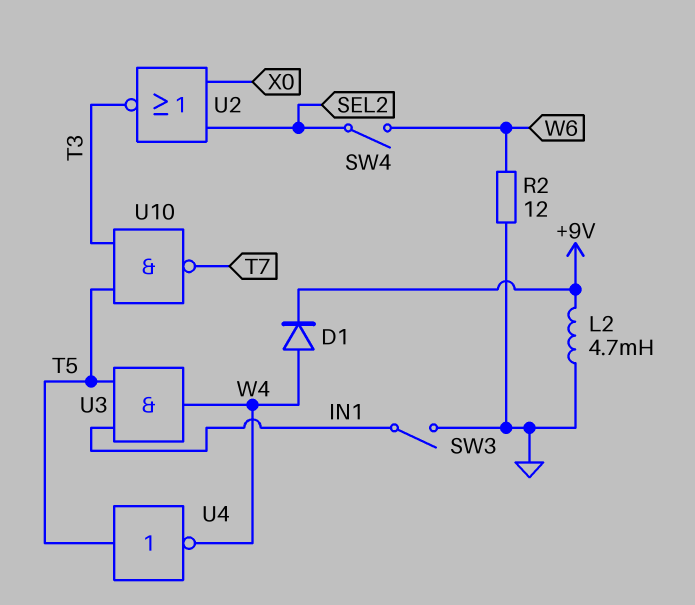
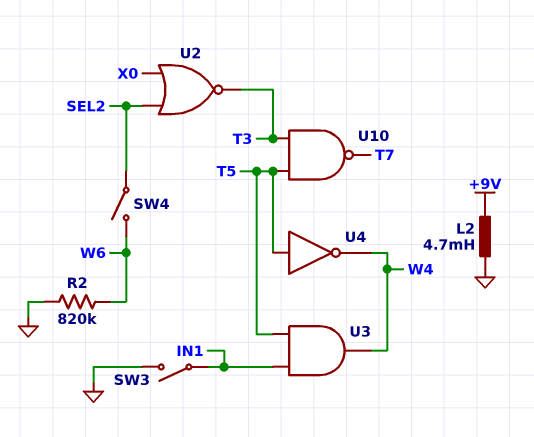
D1: diode (A W4, K +9V) -> none
R2: 12 (GND, W6) -> 820k (GND, W6)

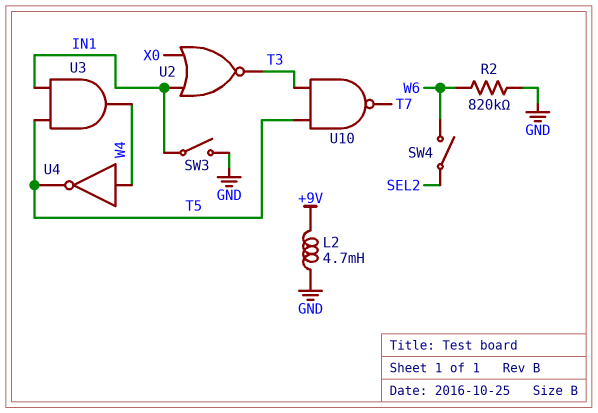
U2: NOR (in SEL2, in X0, out T3) -> NOR (in IN1, in X0, out T3)
U4: NOT (in T5, out W4) -> NOT (in W4, out T5)

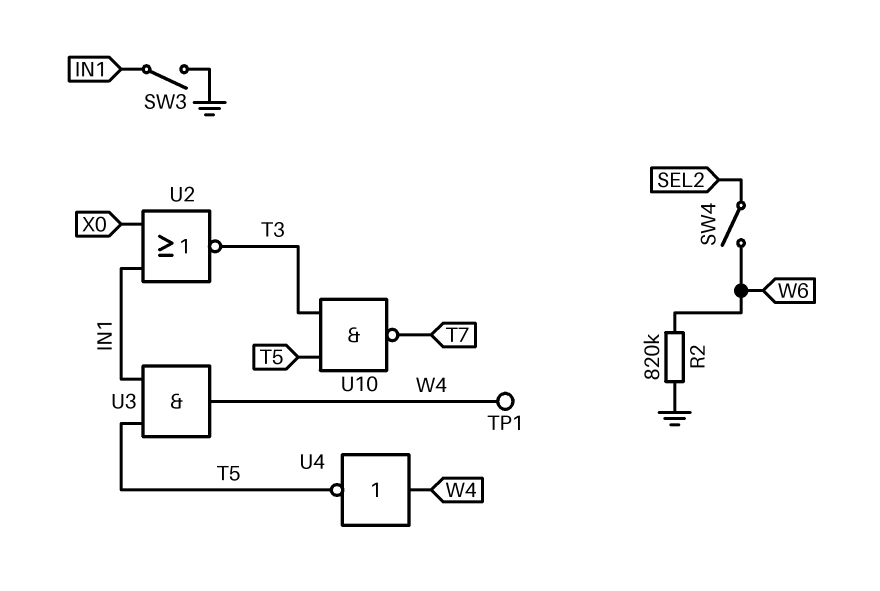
L2: 4.7mH (+9V, GND) -> none
TP1: none -> test point (W4)

